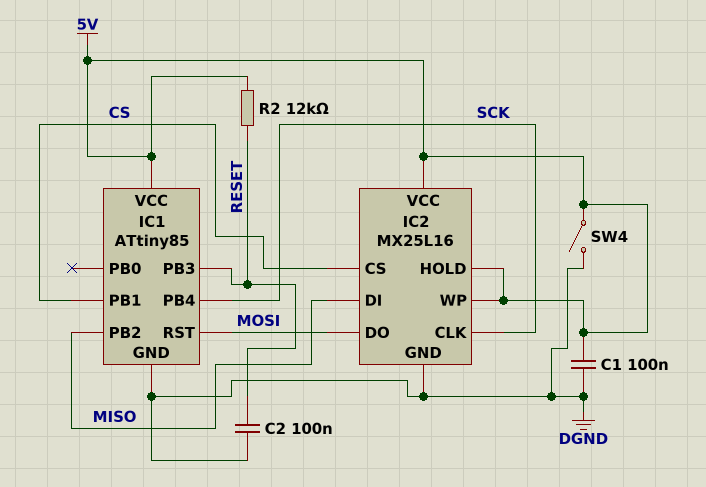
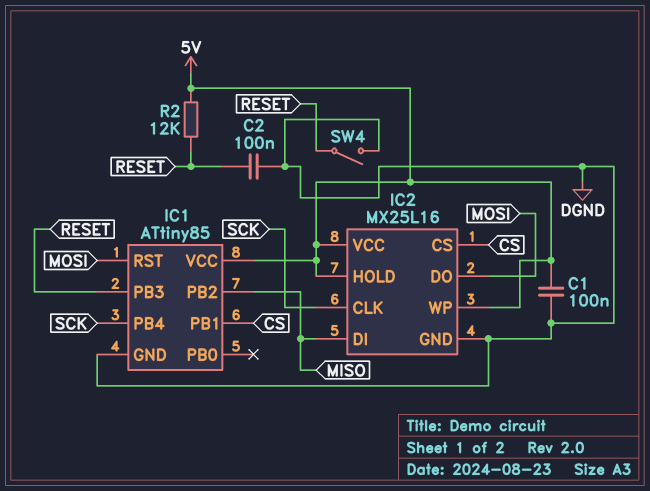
SW4: switch (5V, DGND) -> switch (DGND, RESET)

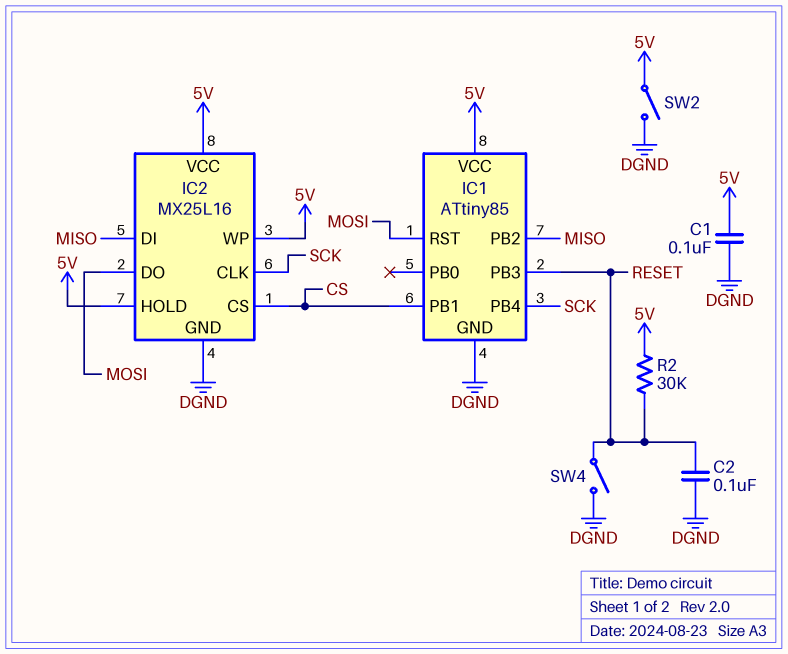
R2: 12k (5V, RESET) -> 30k (5V, RESET)
SW2: none -> switch (5V, DGND)

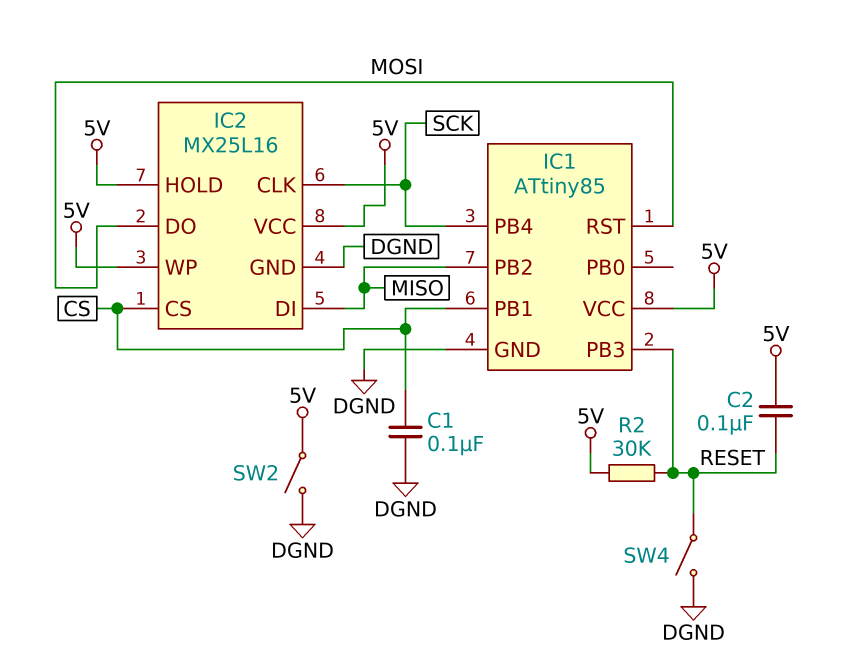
C1: 100nF (5V, DGND) -> 100nF (CS, DGND)
C2: 100nF (DGND, RESET) -> 100nF (5V, RESET)

